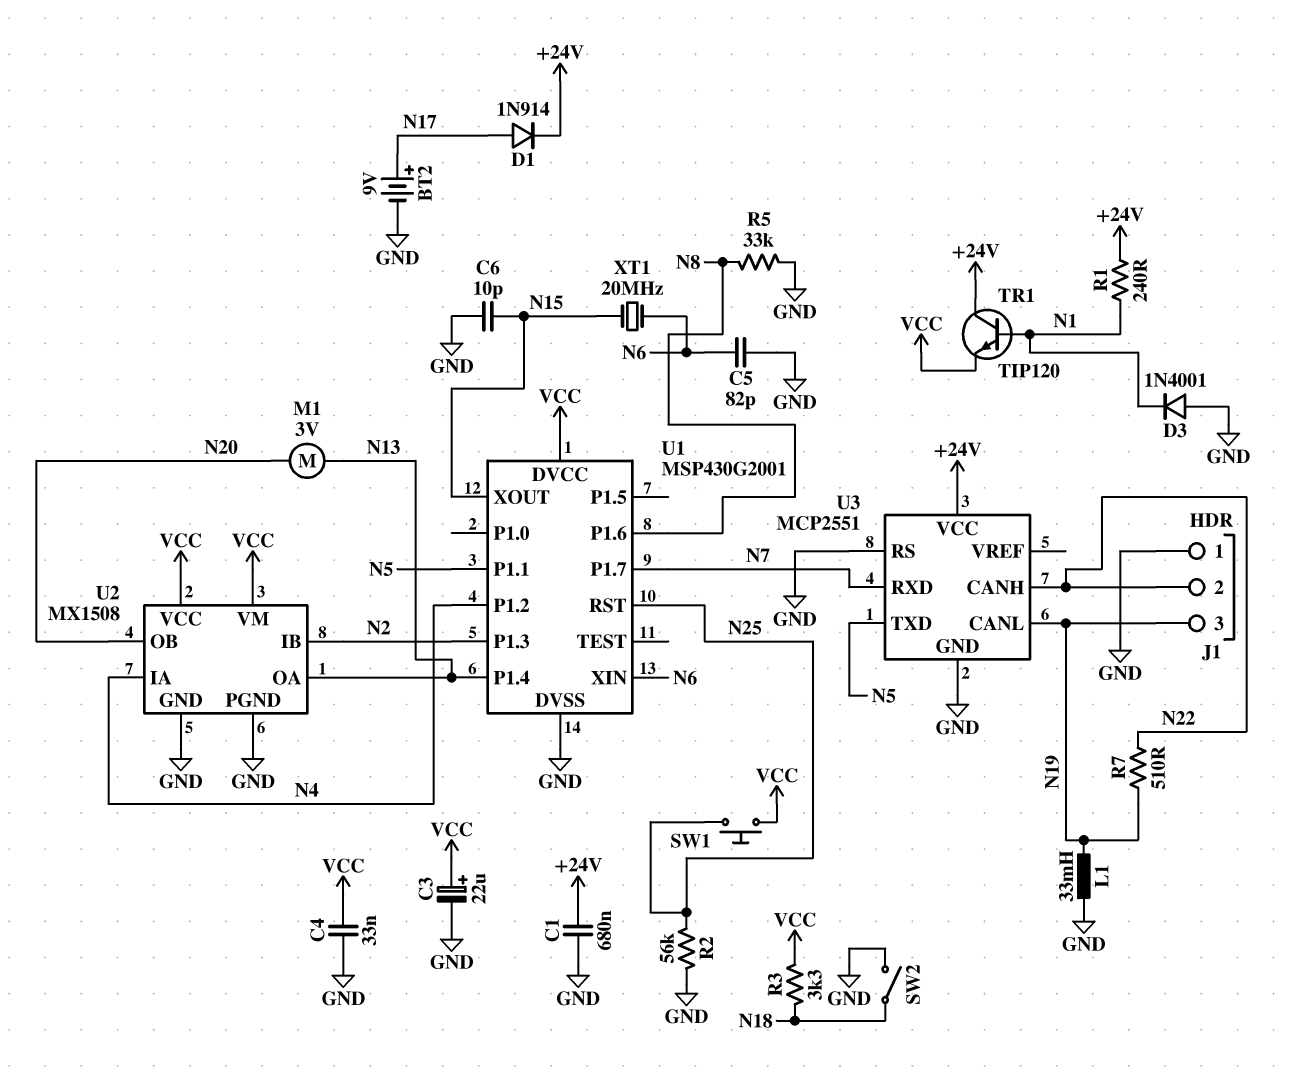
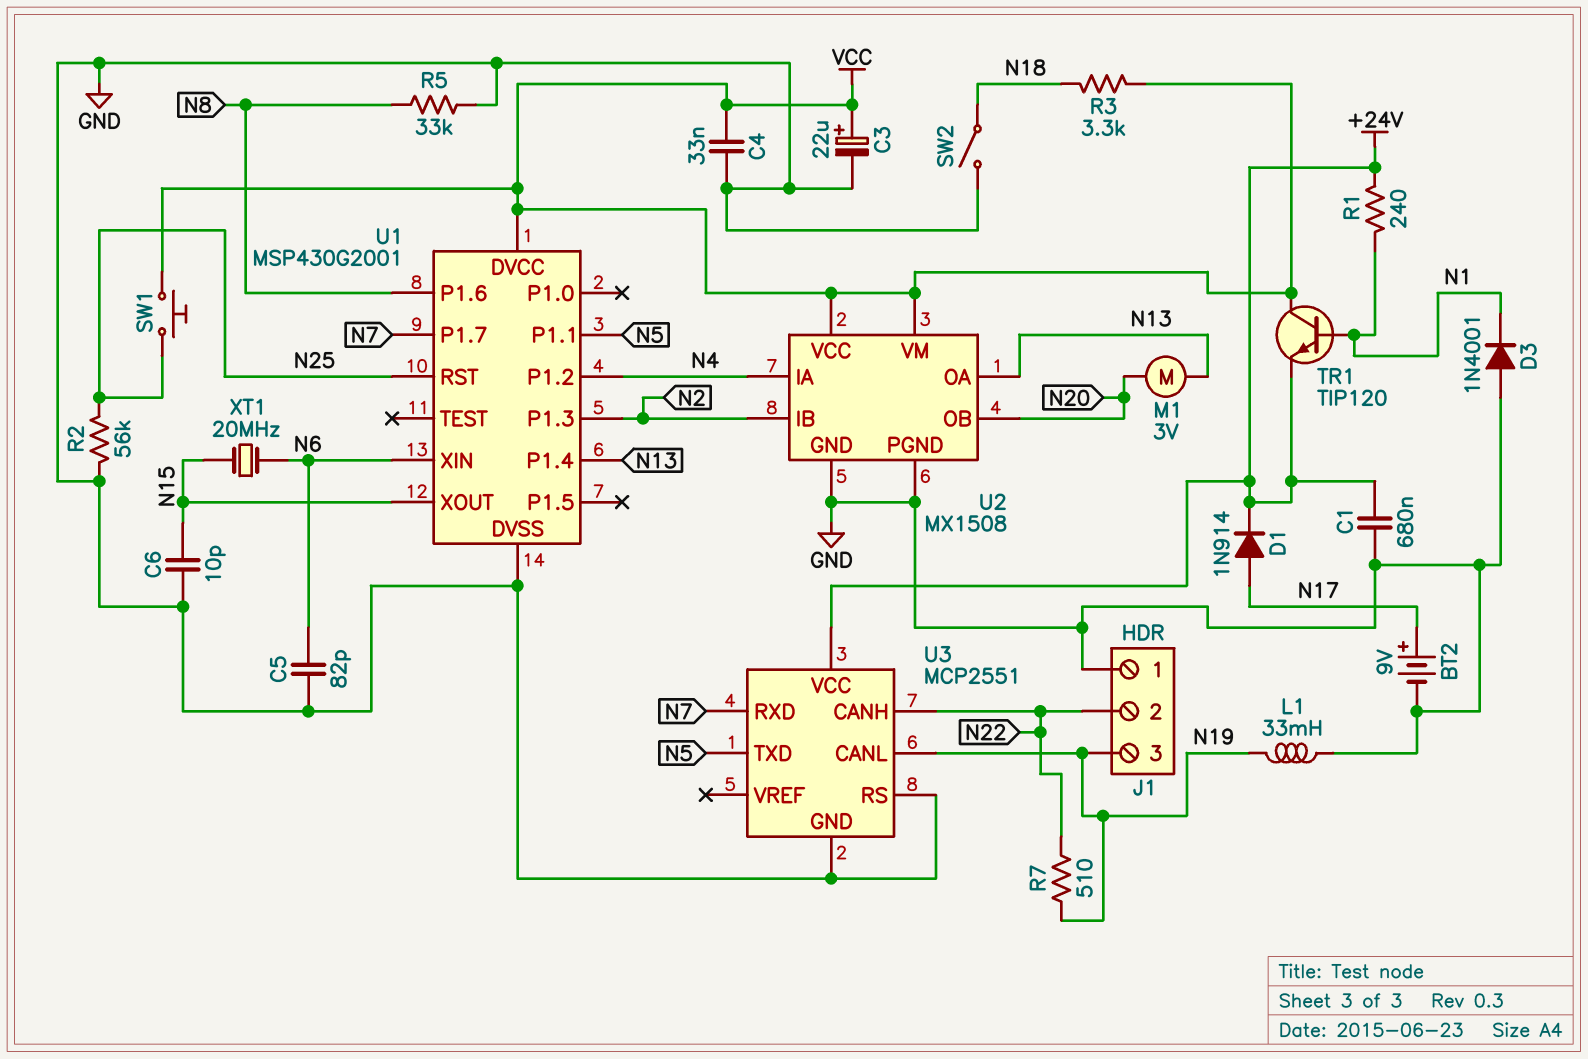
TR1: NPN TIP120 (B N1, C +24V, E VCC) -> NPN TIP120 (B N1, C VCC, E +24V)

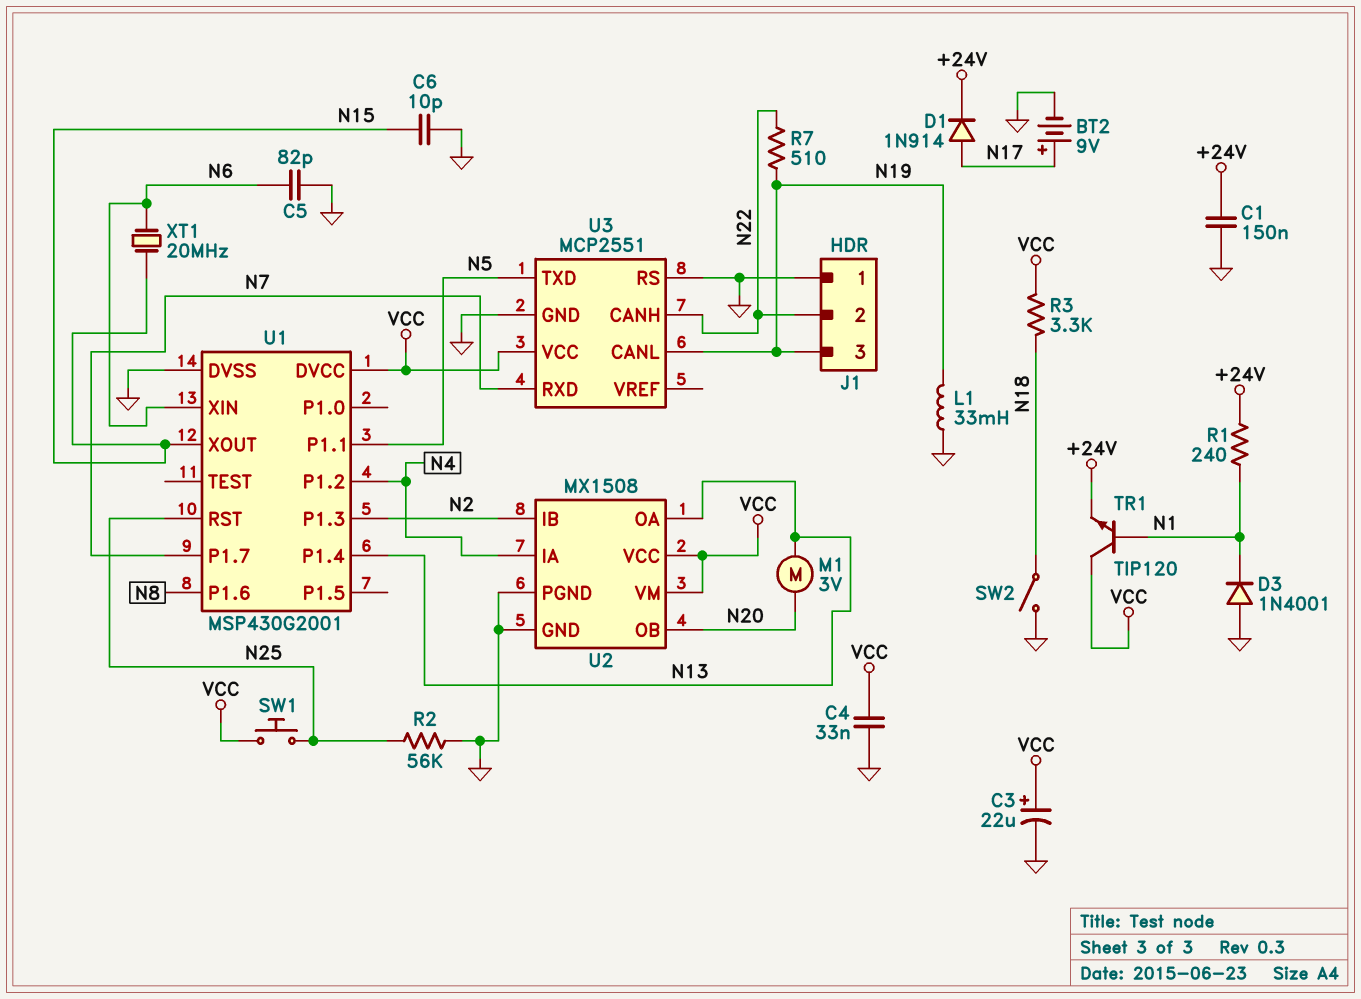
C1: 680nF (+24V, GND) -> 150nF (+24V, GND)
R5: 33k (GND, N8) -> none
U3 pin VCC: +24V -> VCC

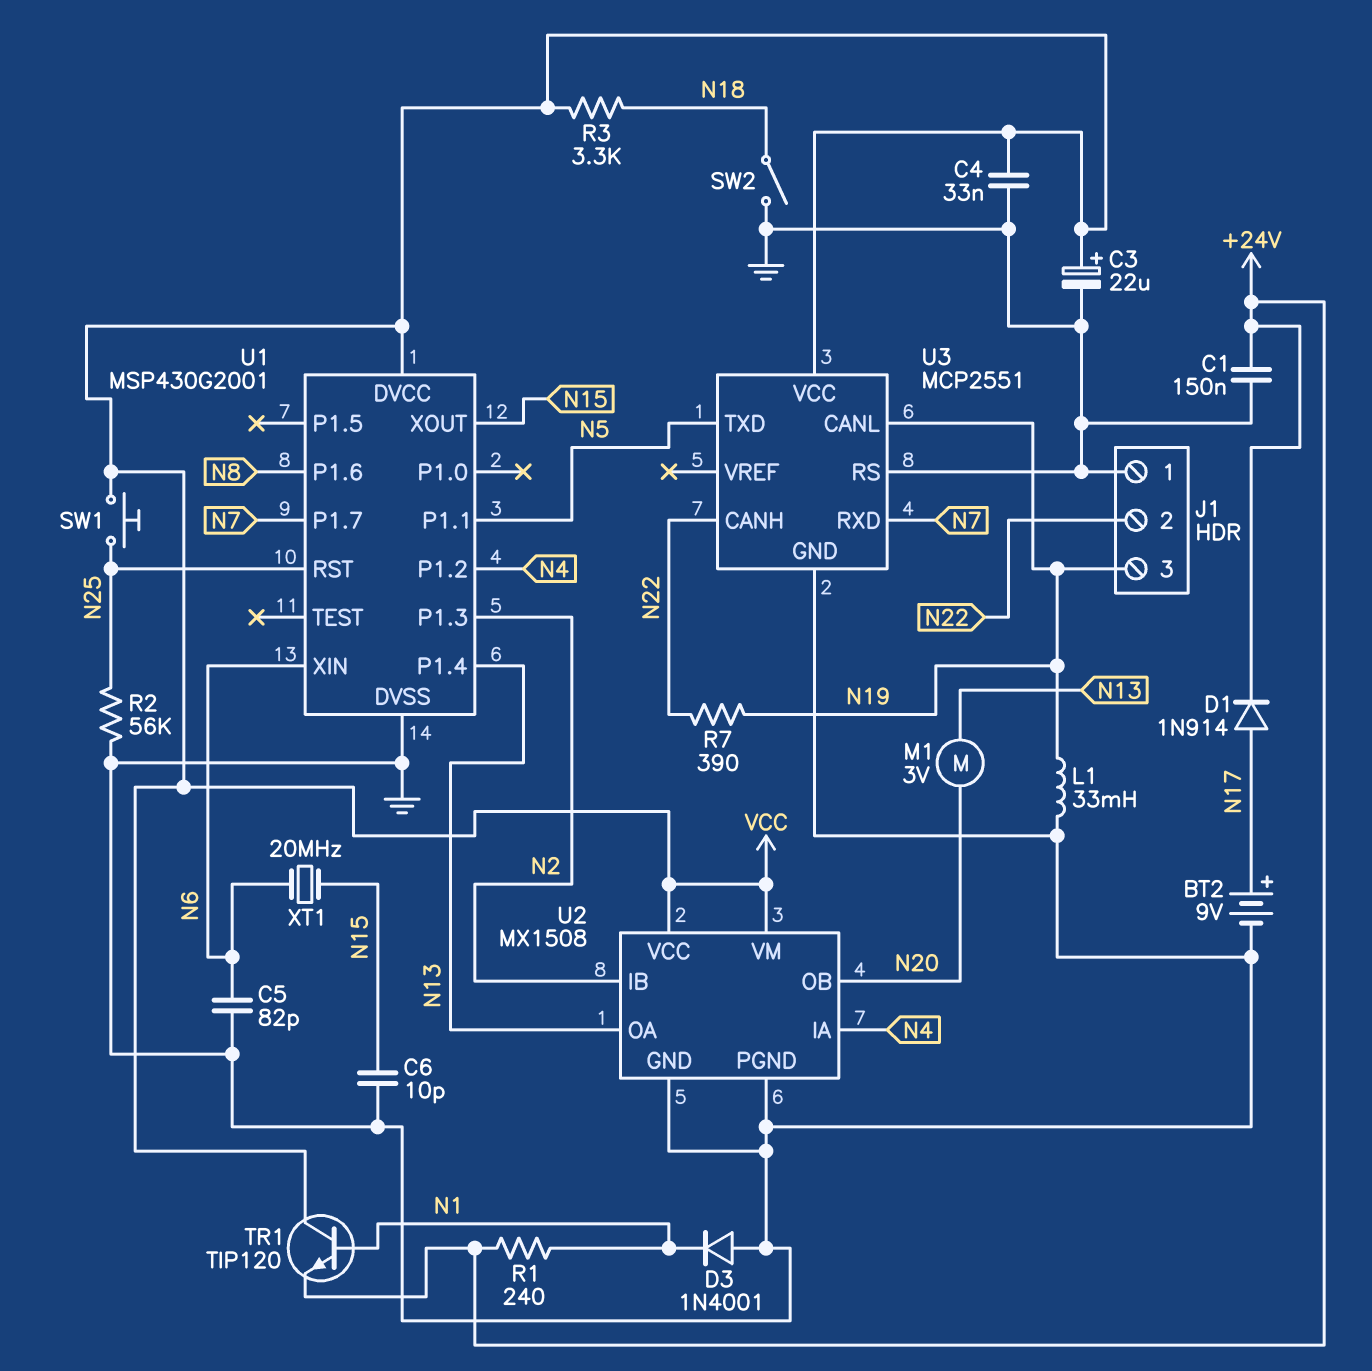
R7: 510 (N19, N22) -> 390 (N19, N22)

